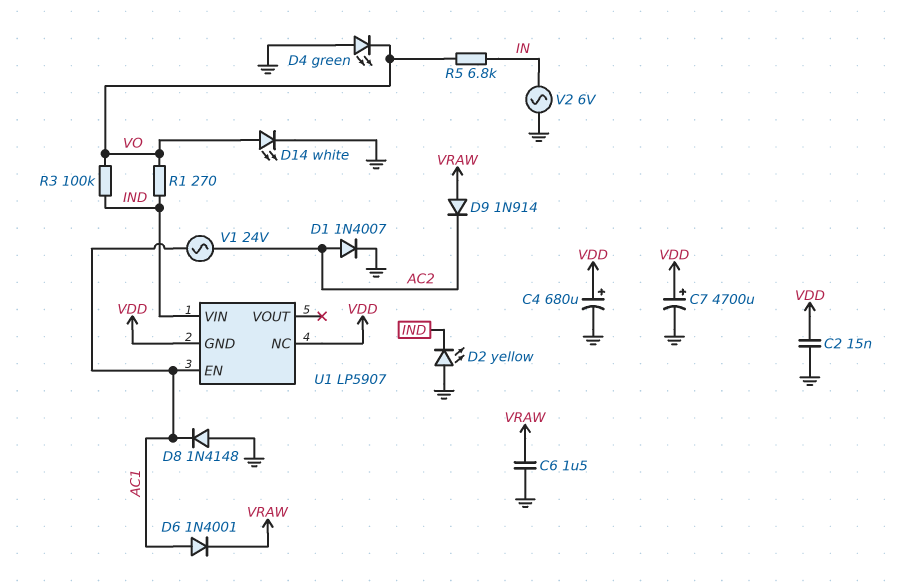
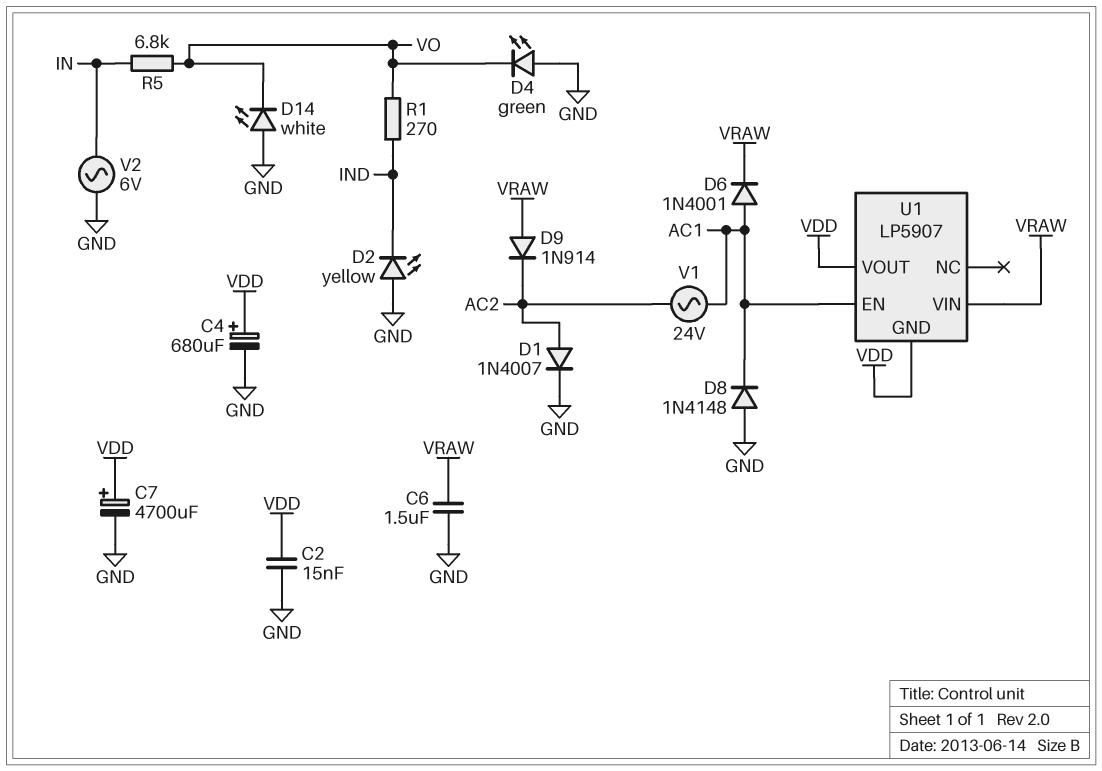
D14: LED white (A VO, K GND) -> LED white (A GND, K VO)
R3: 100k (IND, VO) -> none
U1 pin NC: VDD -> none
U1 pin VIN: IND -> VRAW
U1 pin VOUT: none -> VDD

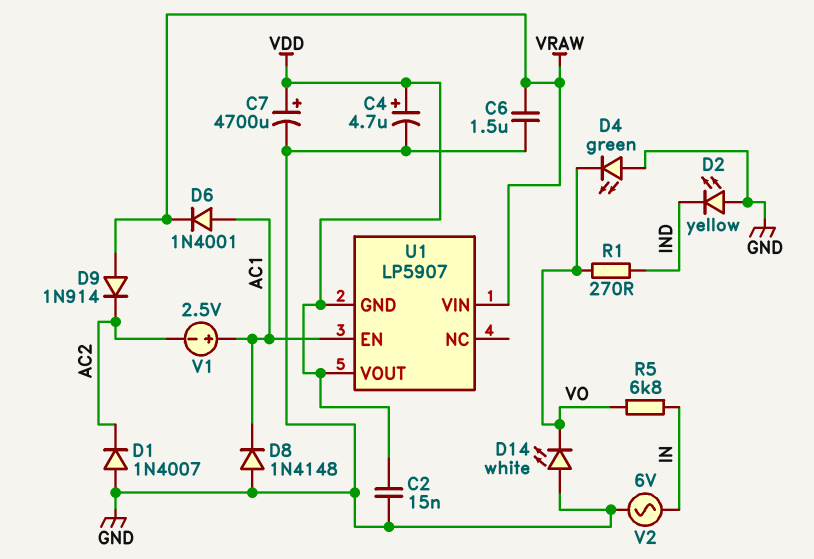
C4: 680uF (plus VDD, minus GND) -> 4.7uF (plus VDD, minus GND)
D1: diode 1N4007 (A AC2, K GND) -> diode 1N4007 (A GND, K AC2)
V1: AC 24V (AC1, AC2) -> 2.5V (plus AC1, minus AC2)

